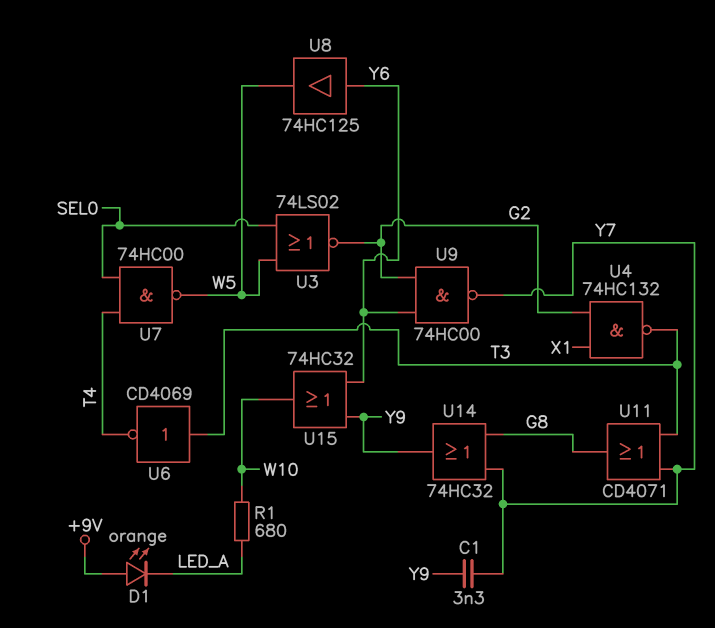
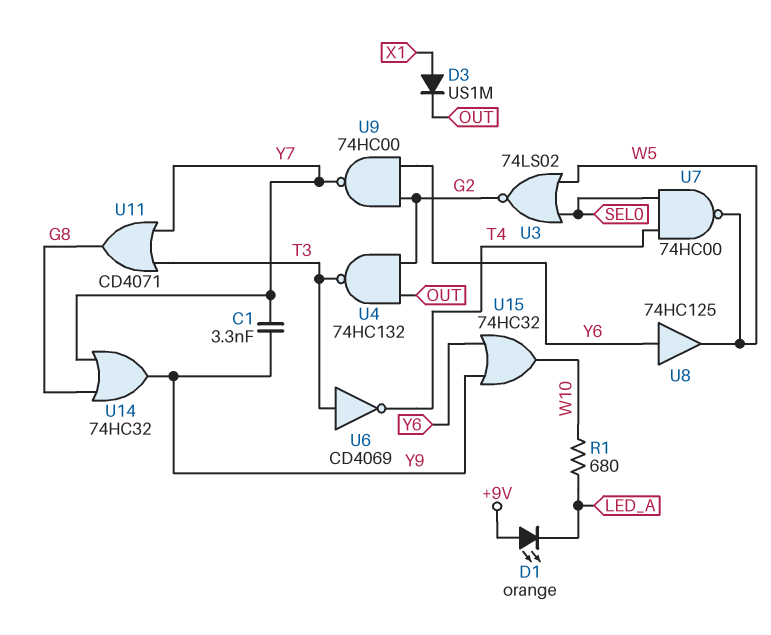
D3: none -> diode US1M (A X1, K OUT)
U4: NAND 74HC132 (in G2, in X1, out T3) -> NAND 74HC132 (in G2, in OUT, out T3)

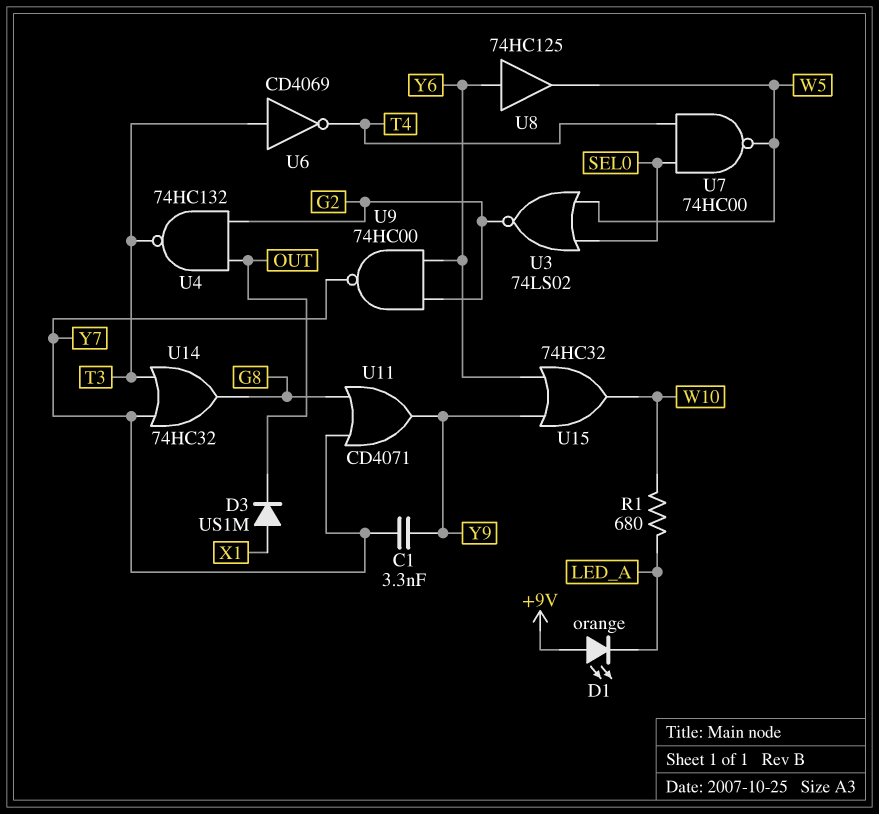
U11: OR CD4071 (in T3, in Y7, out G8) -> OR CD4071 (in G8, in Y7, out Y9)
U14: OR 74HC32 (in G8, in Y7, out Y9) -> OR 74HC32 (in T3, in Y7, out G8)

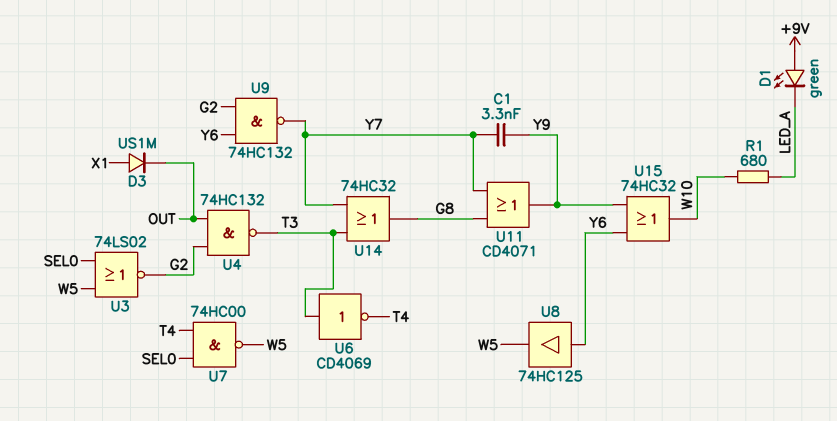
D1: LED orange (A +9V, K LED_A) -> LED green (A +9V, K LED_A)
U9: NAND 74HC00 (in G2, in Y6, out Y7) -> NAND 74HC132 (in G2, in Y6, out Y7)

